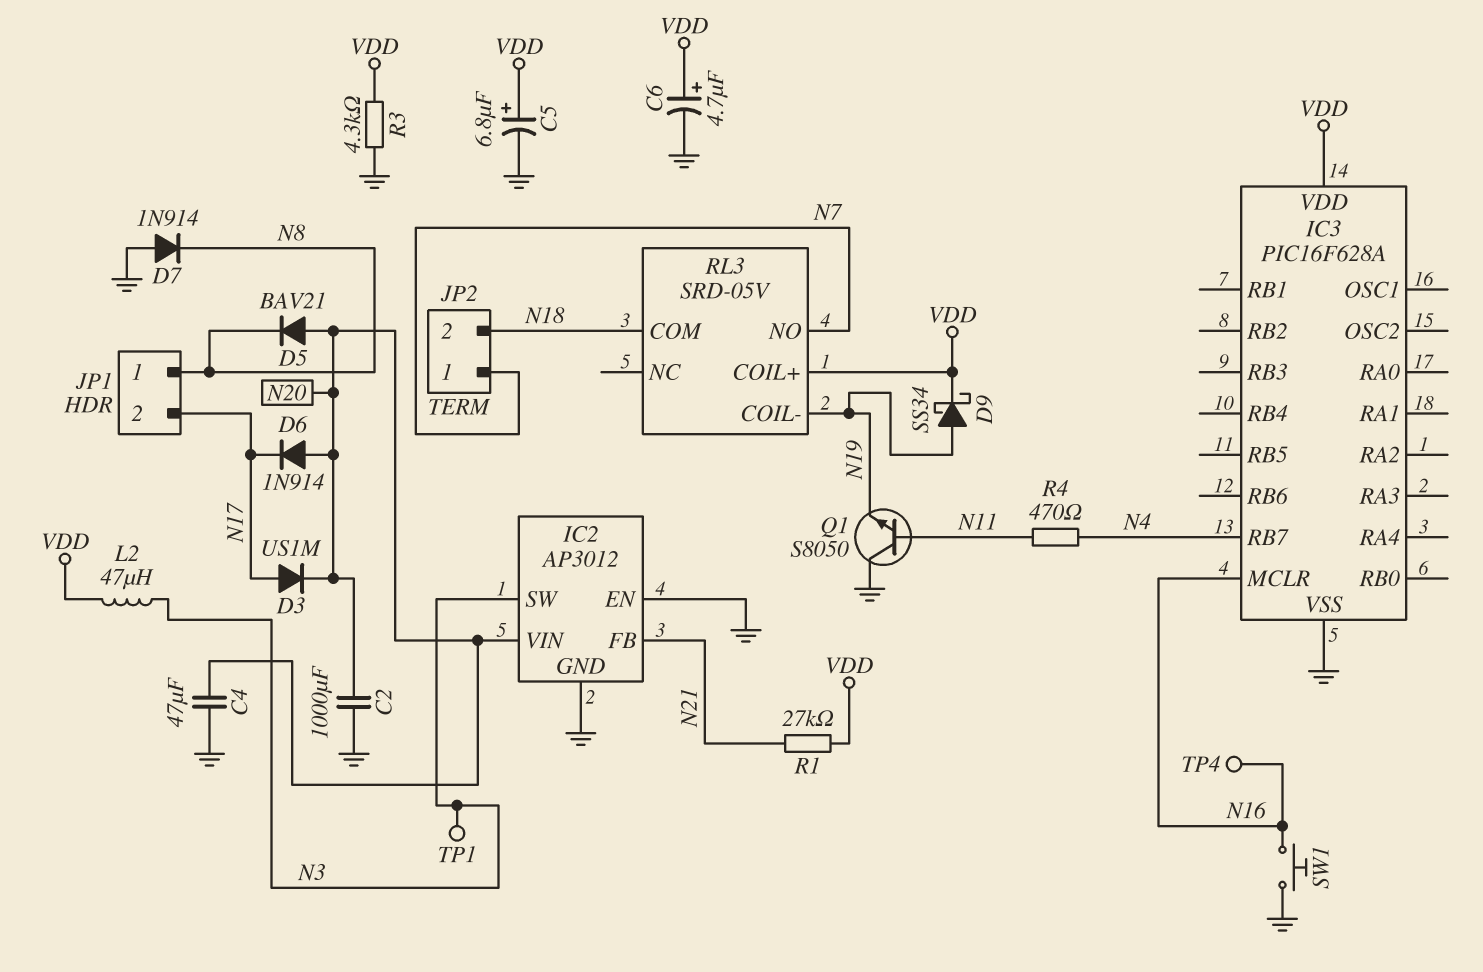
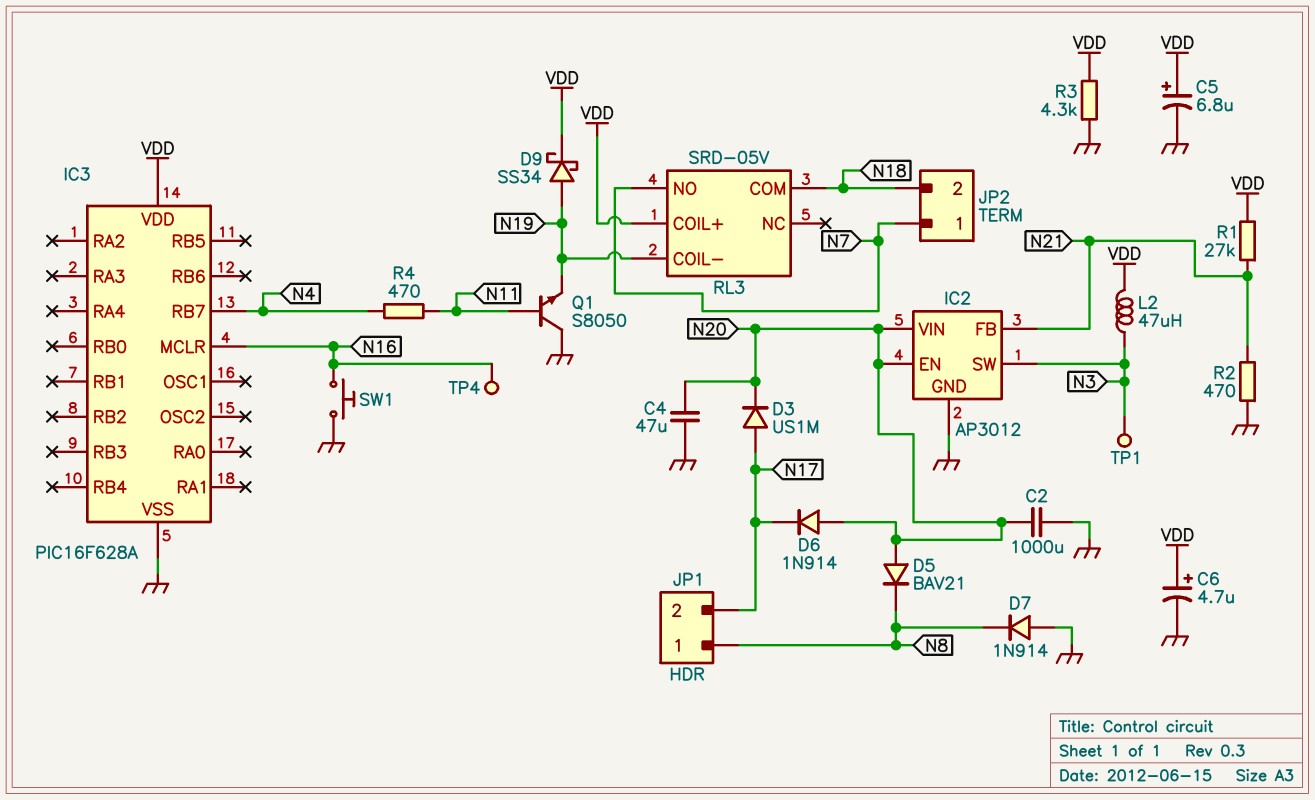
IC2 pin EN: GND -> N20
R2: none -> 470 (GND, N21)

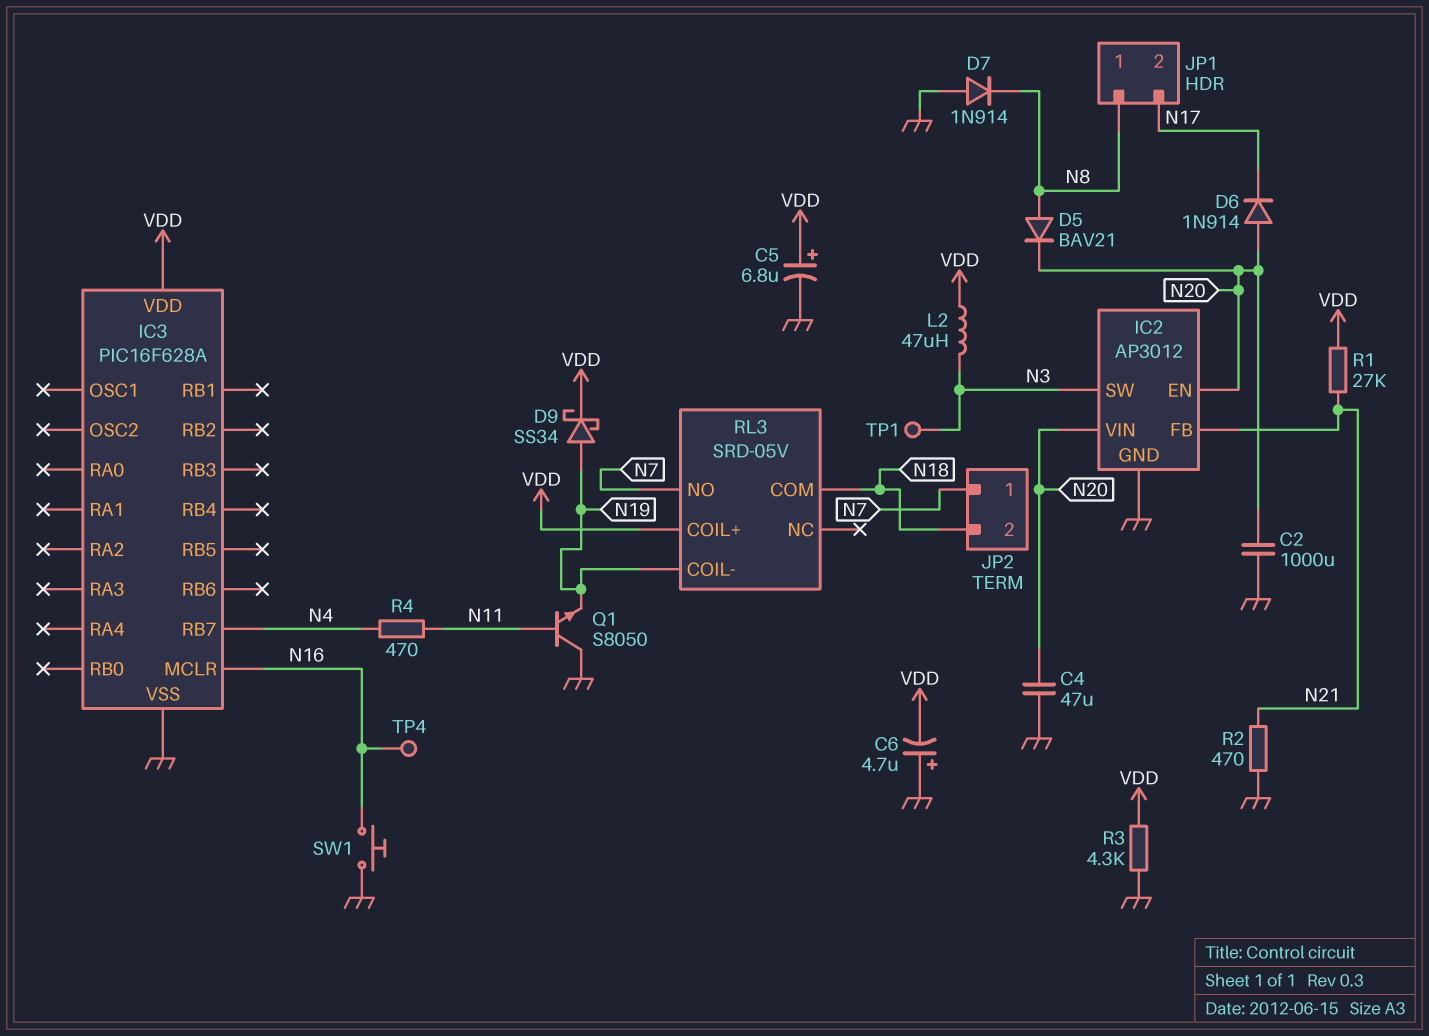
C6: 4.7uF (plus VDD, minus GND) -> 4.7uF (plus GND, minus VDD)
D3: diode US1M (A N17, K N20) -> none
D5: diode BAV21 (A N20, K N8) -> diode BAV21 (A N8, K N20)

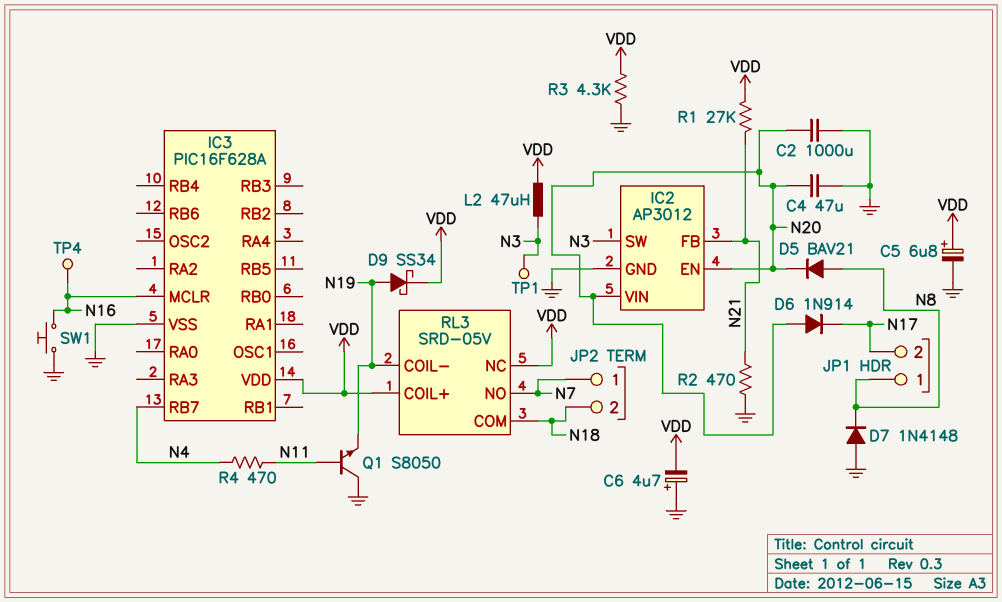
D7: diode 1N914 (A GND, K N8) -> diode 1N4148 (A GND, K N8)
RL3 pin NC: none -> VDD

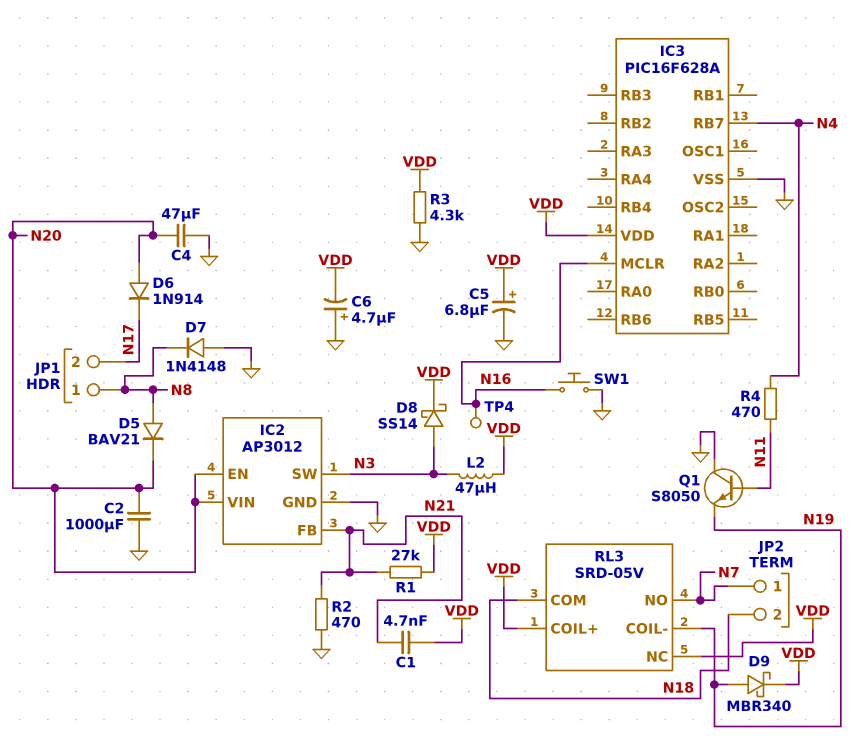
C1: none -> 4.7nF (N21, VDD)
D8: none -> schottky SS14 (A N3, K VDD)
D9: schottky SS34 (A N19, K VDD) -> schottky MBR340 (A N19, K VDD)
TP1: test point (N3) -> none

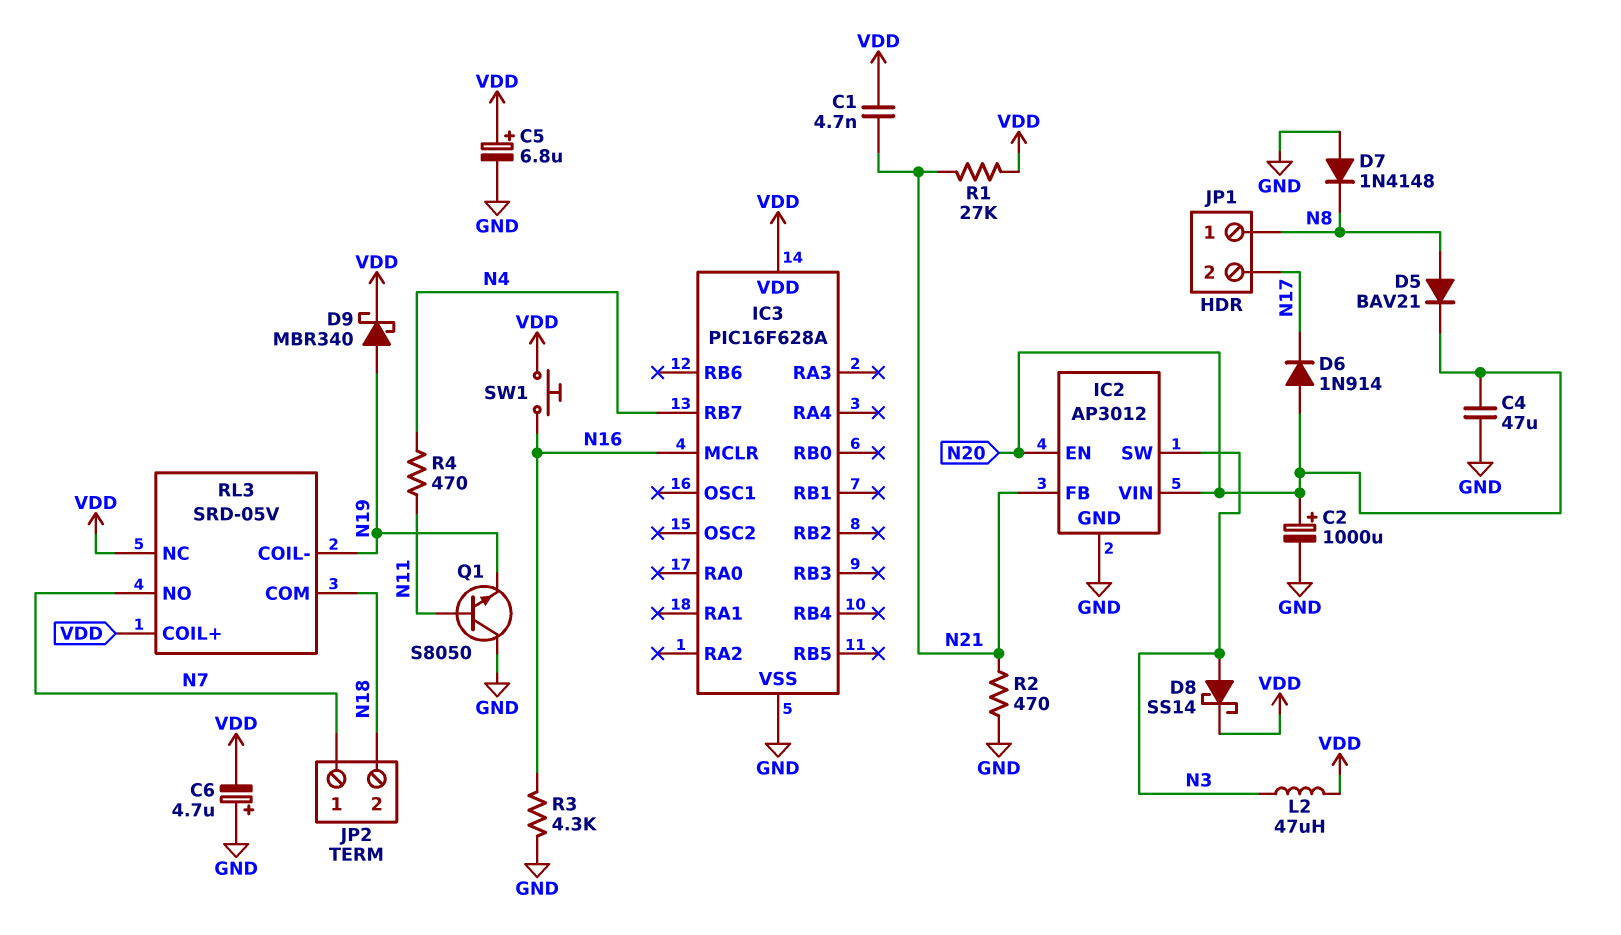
C2: 1000uF (GND, N20) -> 1000uF (plus N20, minus GND)
R3: 4.3k (GND, VDD) -> 4.3k (GND, N16)
SW1: button (GND, N16) -> button (N16, VDD)
TP4: test point (N16) -> none

